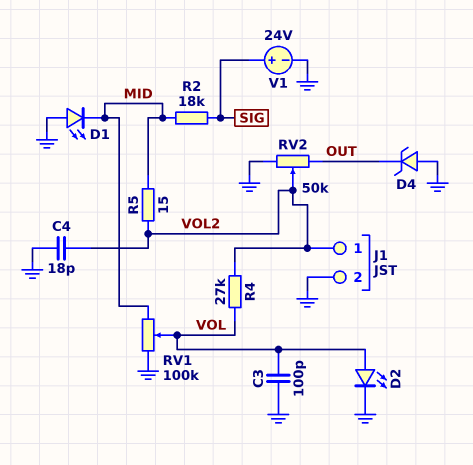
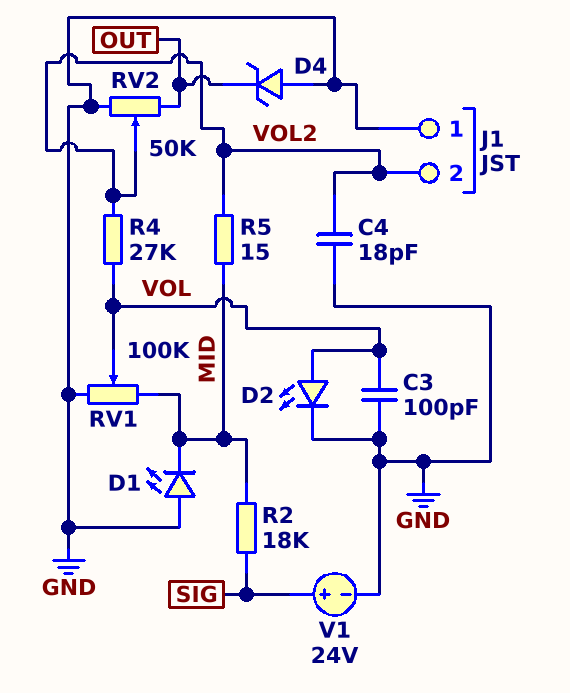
J1 pin 1: VOL2 -> GND
J1 pin 2: GND -> VOL2

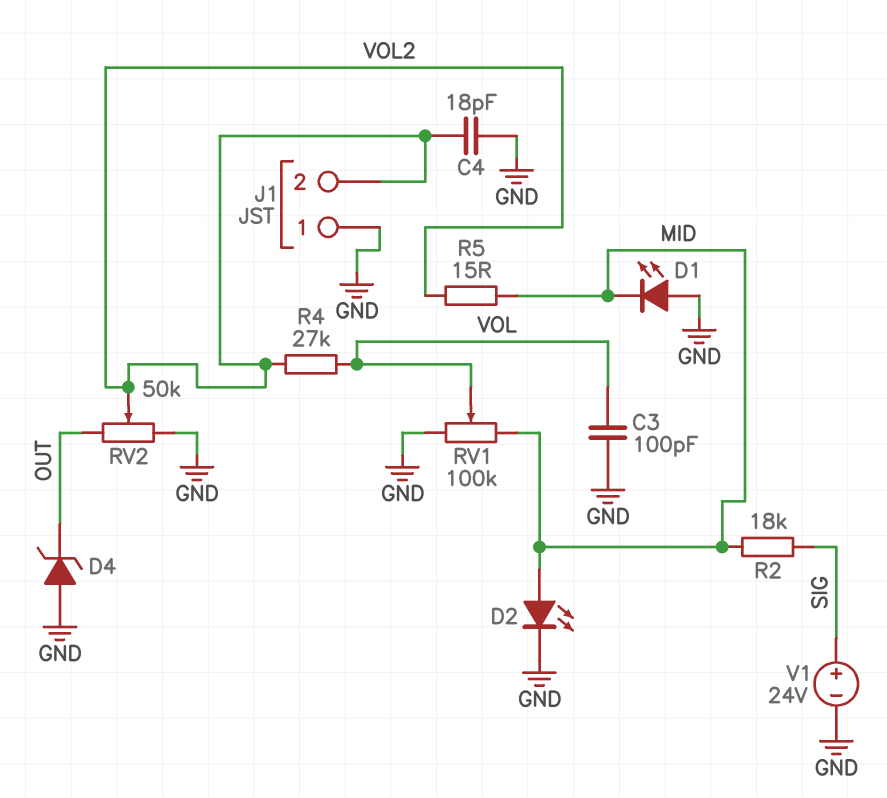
D2: LED (A VOL, K GND) -> LED (A MID, K GND)

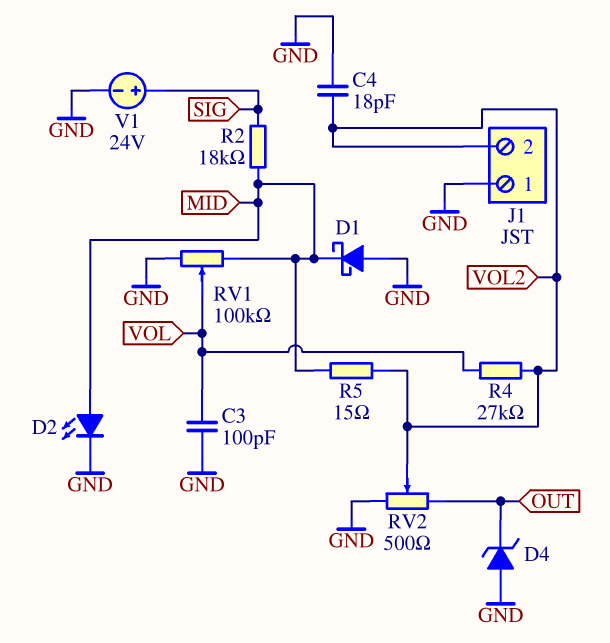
D1: LED (A GND, K MID) -> schottky (A GND, K MID)
RV2: 50k (GND, OUT, wiper VOL2) -> 500 (GND, OUT, wiper VOL2)

